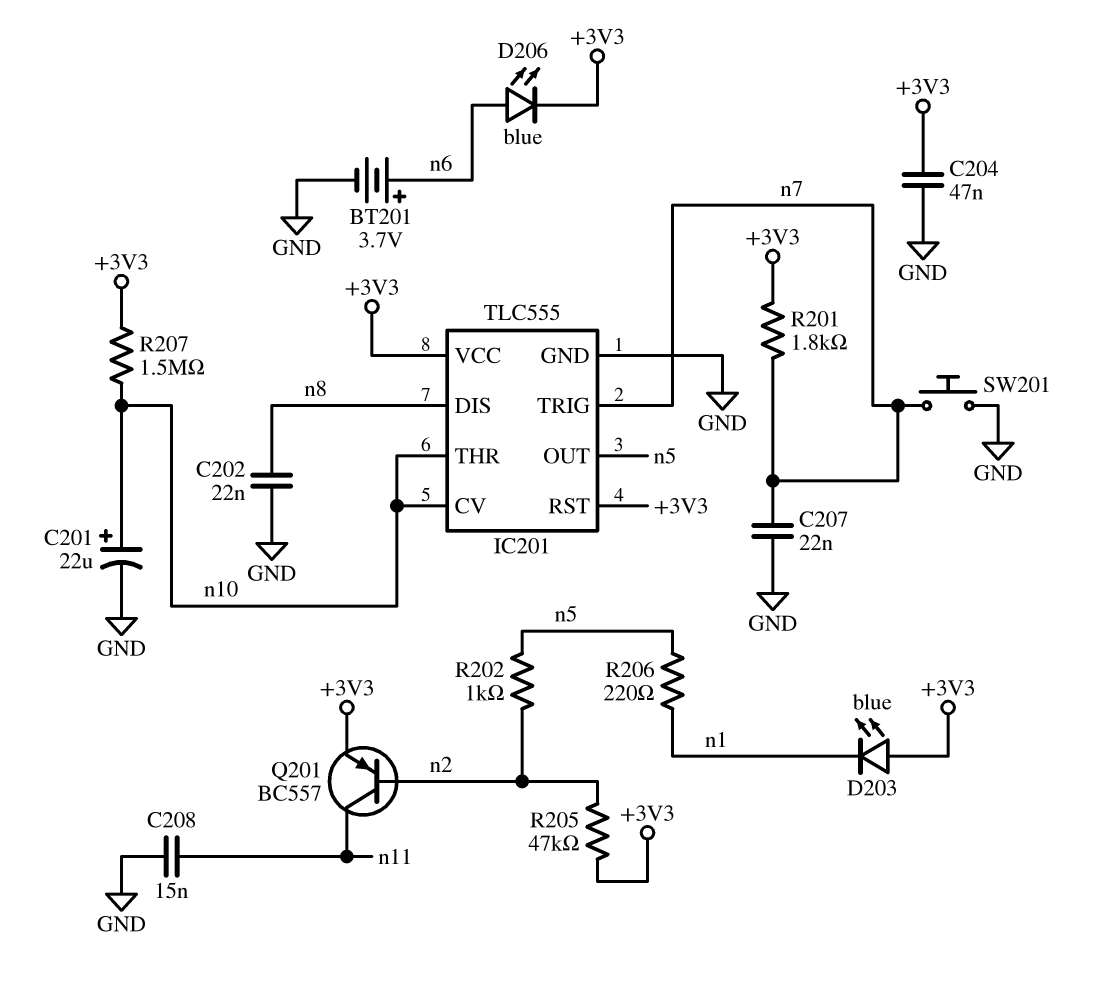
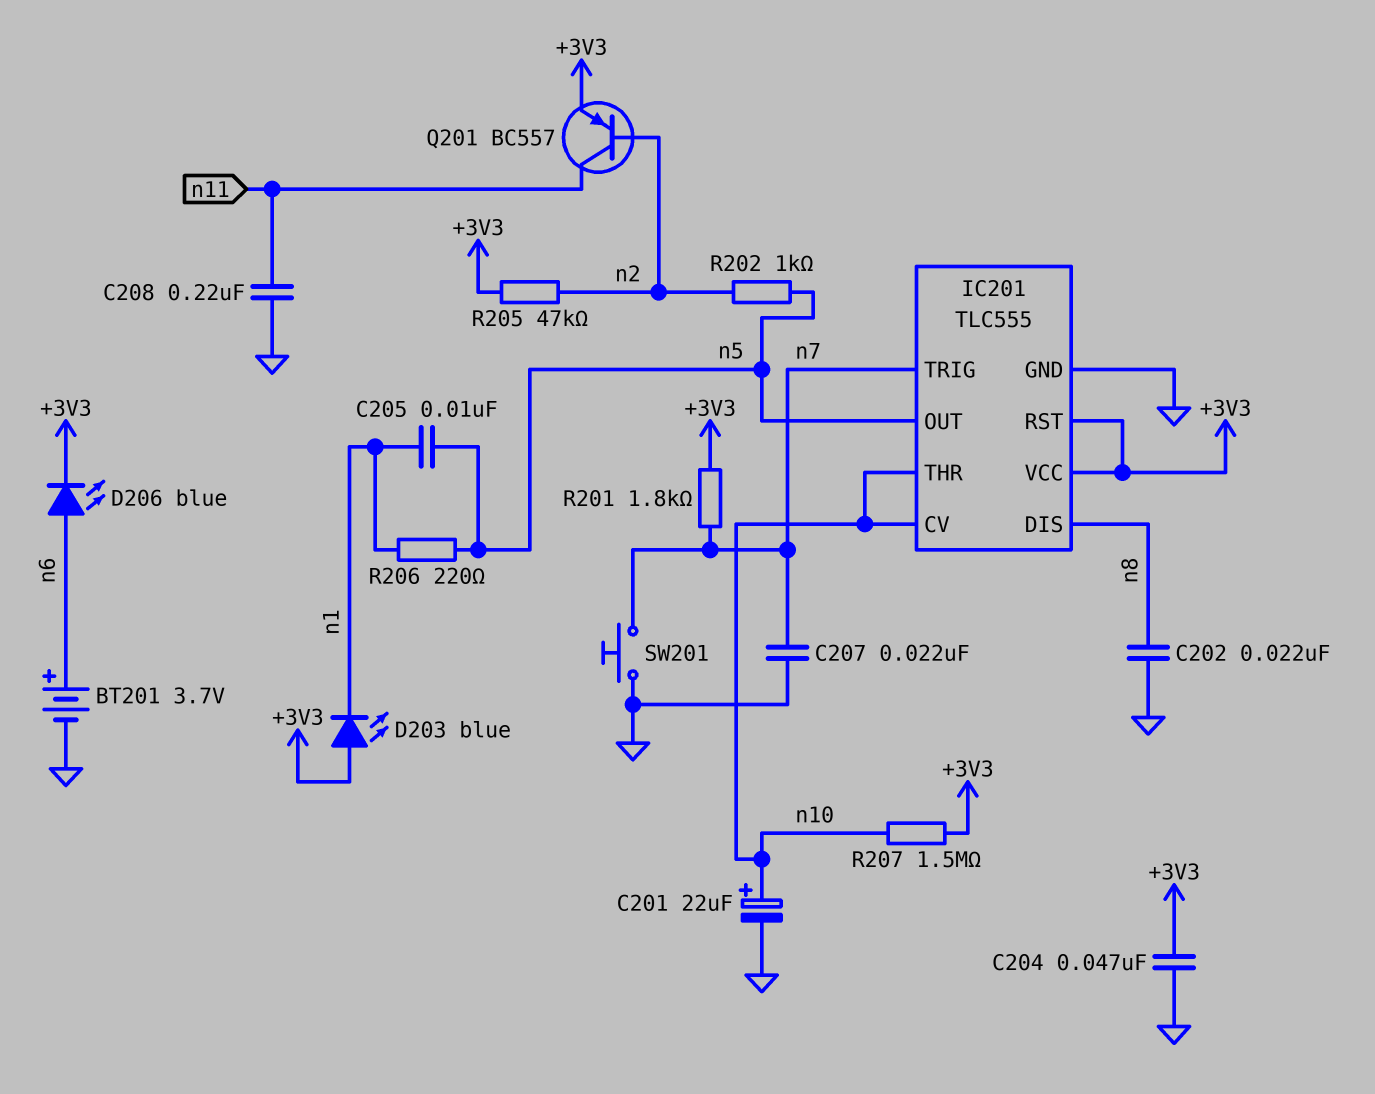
C205: none -> 10nF (n1, n5)
C208: 15nF (GND, n11) -> 220nF (GND, n11)

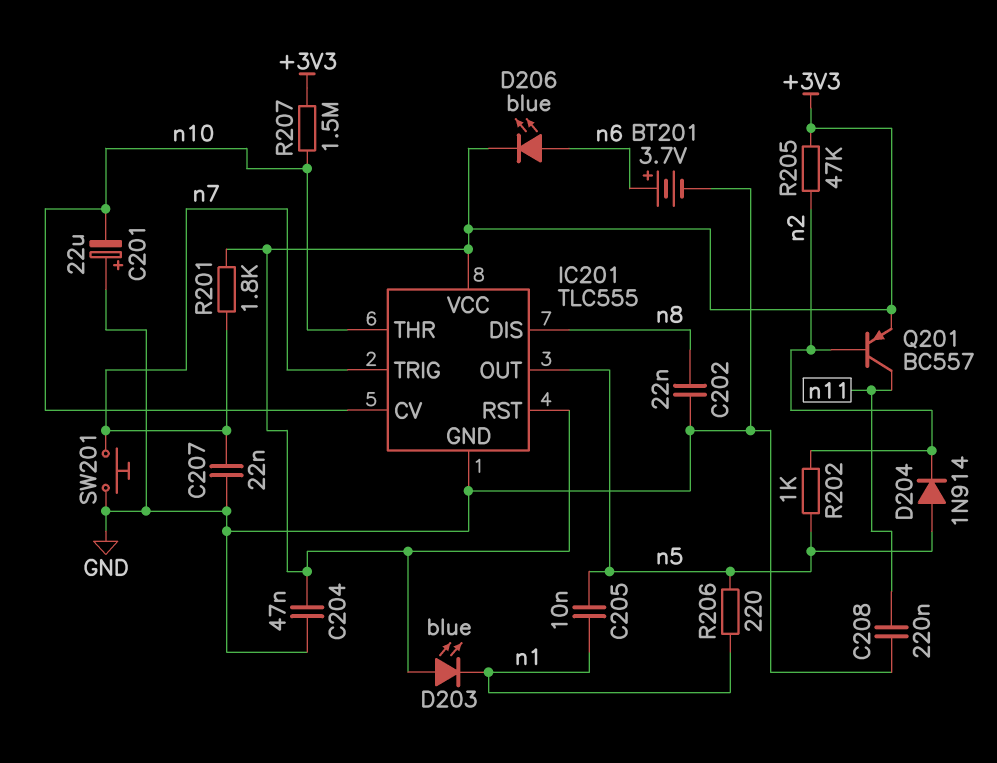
C201: 22uF (plus n10, minus GND) -> 22uF (plus GND, minus n10)
D204: none -> diode 1N914 (A n5, K n2)

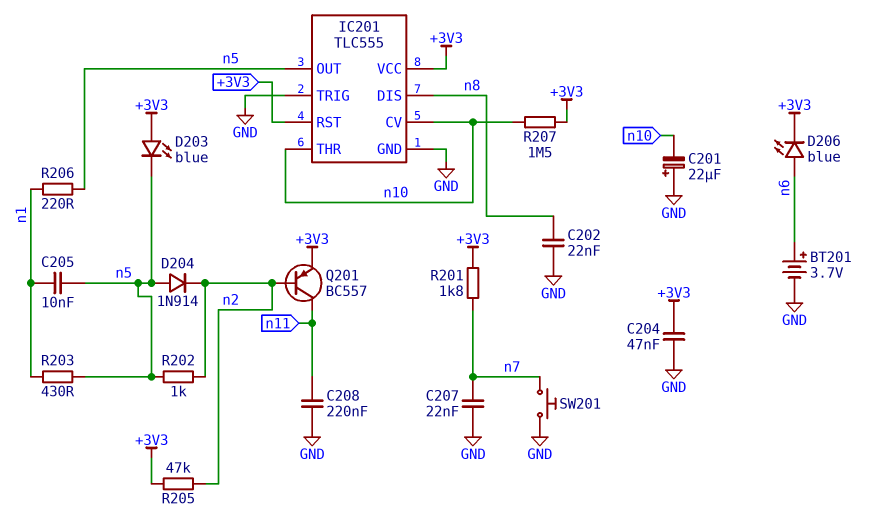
D203: LED blue (A +3V3, K n1) -> LED blue (A +3V3, K n5)
IC201 pin TRIG: n7 -> GND
R203: none -> 430 (n1, n5)

